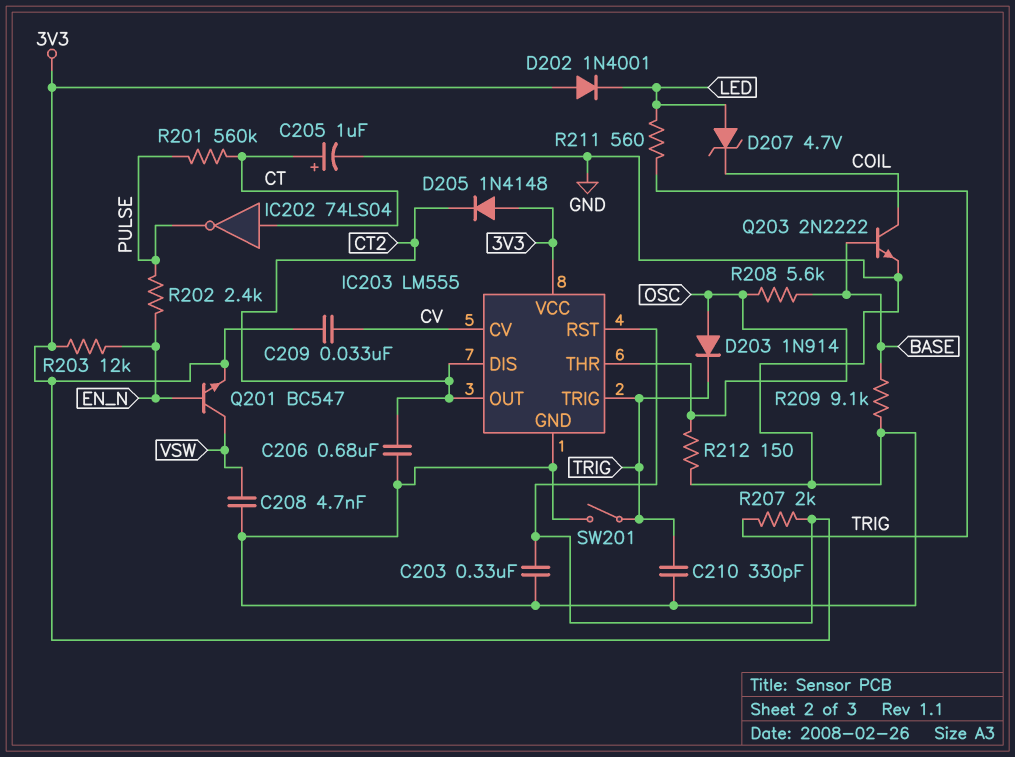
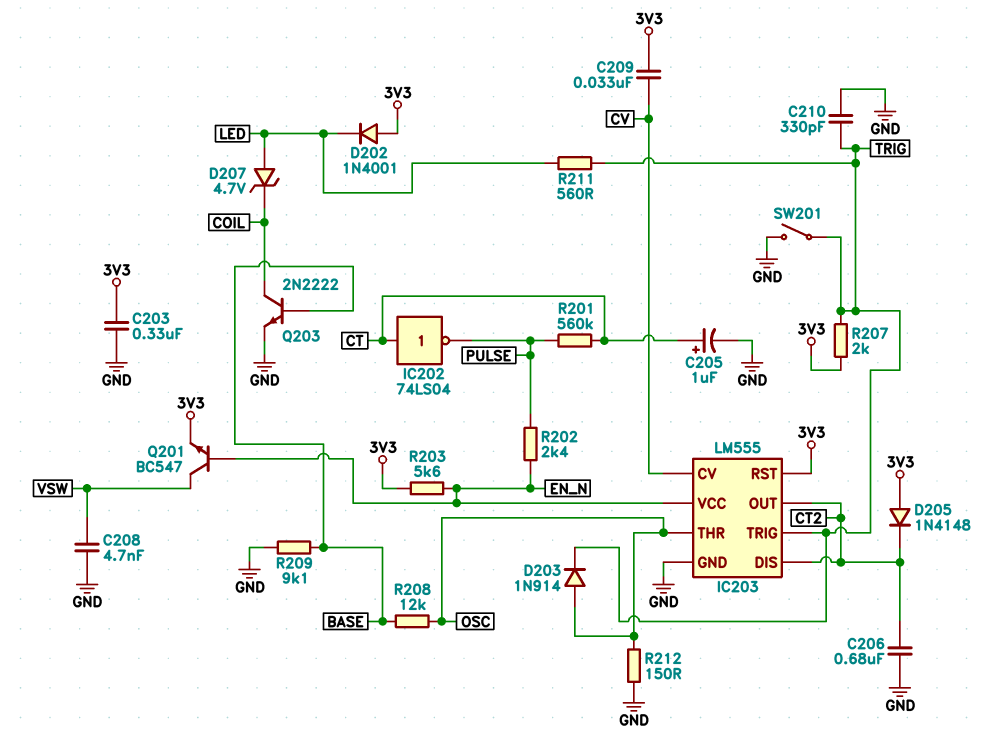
IC203 pin VCC: 3V3 -> EN_N
R203: 12k (3V3, EN_N) -> 5.6k (3V3, EN_N)
R208: 5.6k (BASE, OSC) -> 12k (BASE, OSC)

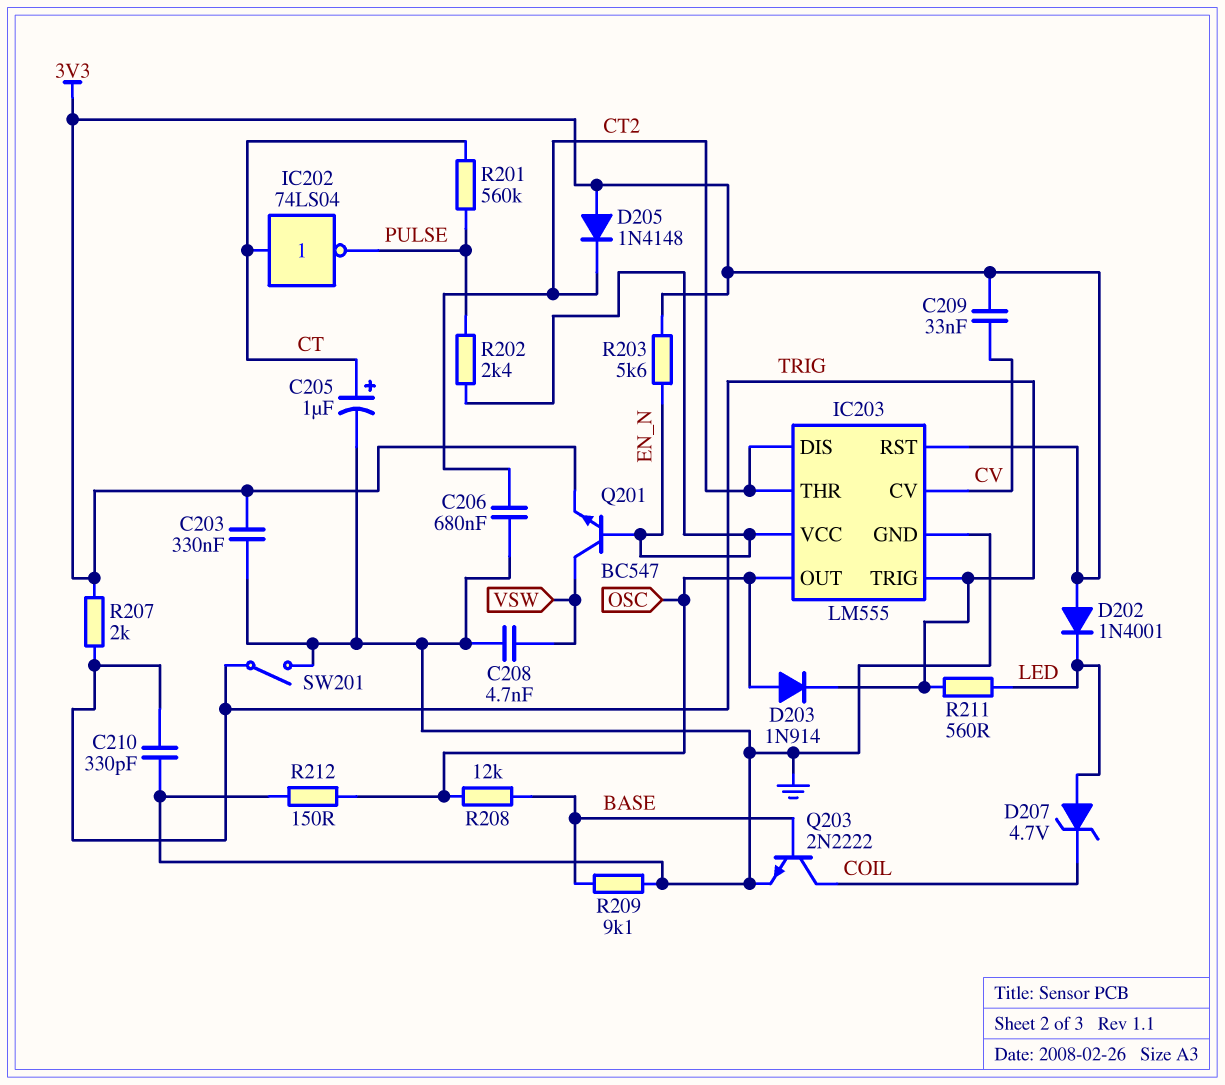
IC203 pin OUT: CT2 -> OSC
IC203 pin THR: OSC -> CT2

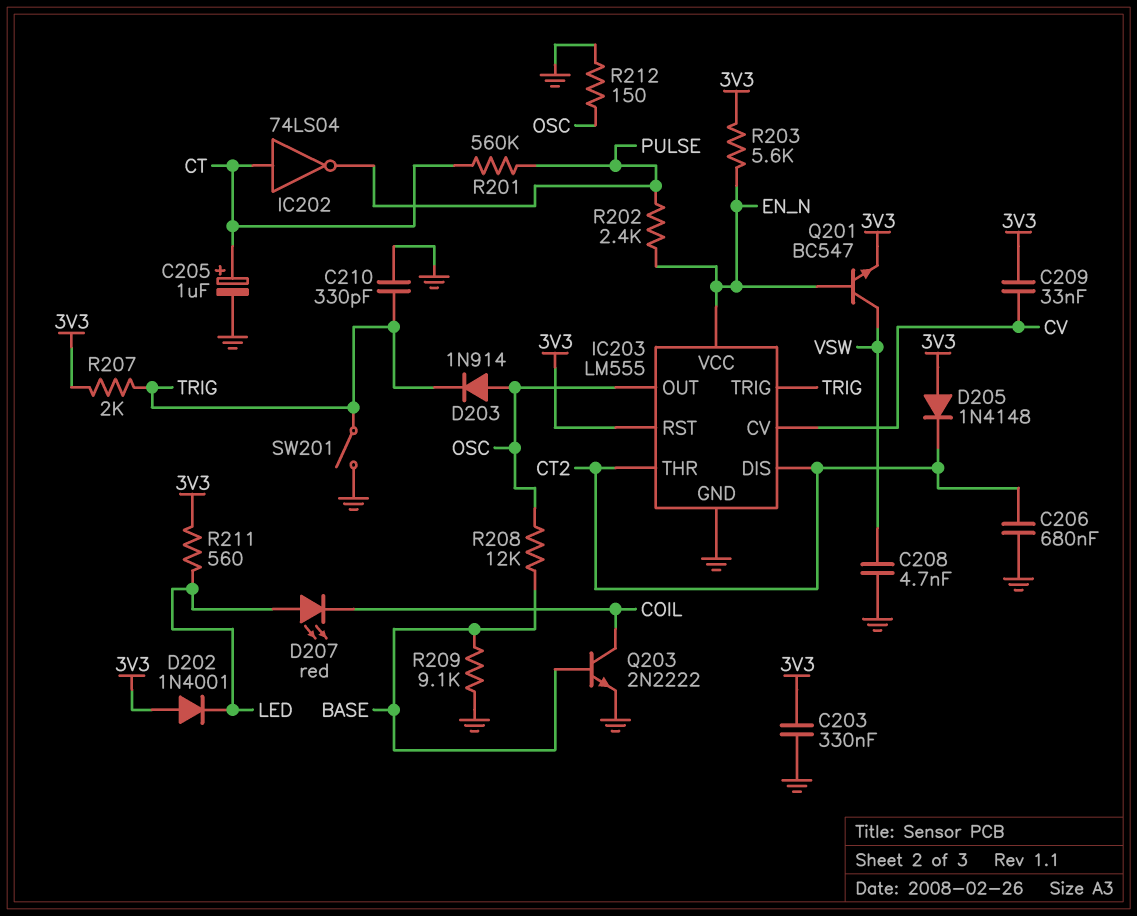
D207: zener 4.7V (A LED, K COIL) -> LED red (A LED, K COIL)
R211: 560 (LED, TRIG) -> 560 (3V3, LED)

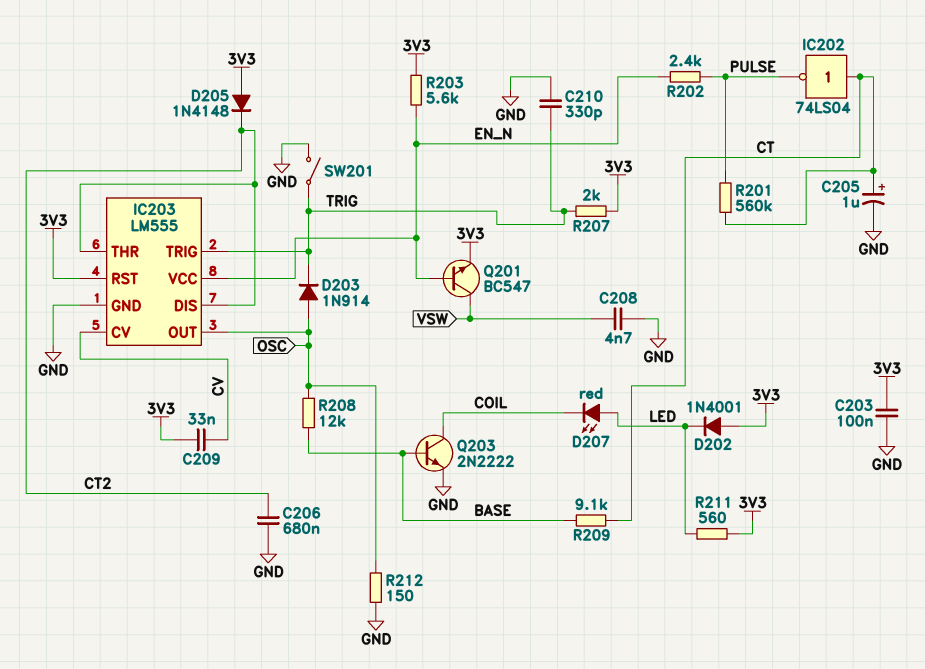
C203: 330nF (3V3, GND) -> 100nF (3V3, GND)
R209: 9.1k (BASE, GND) -> 9.1k (BASE, CT)

